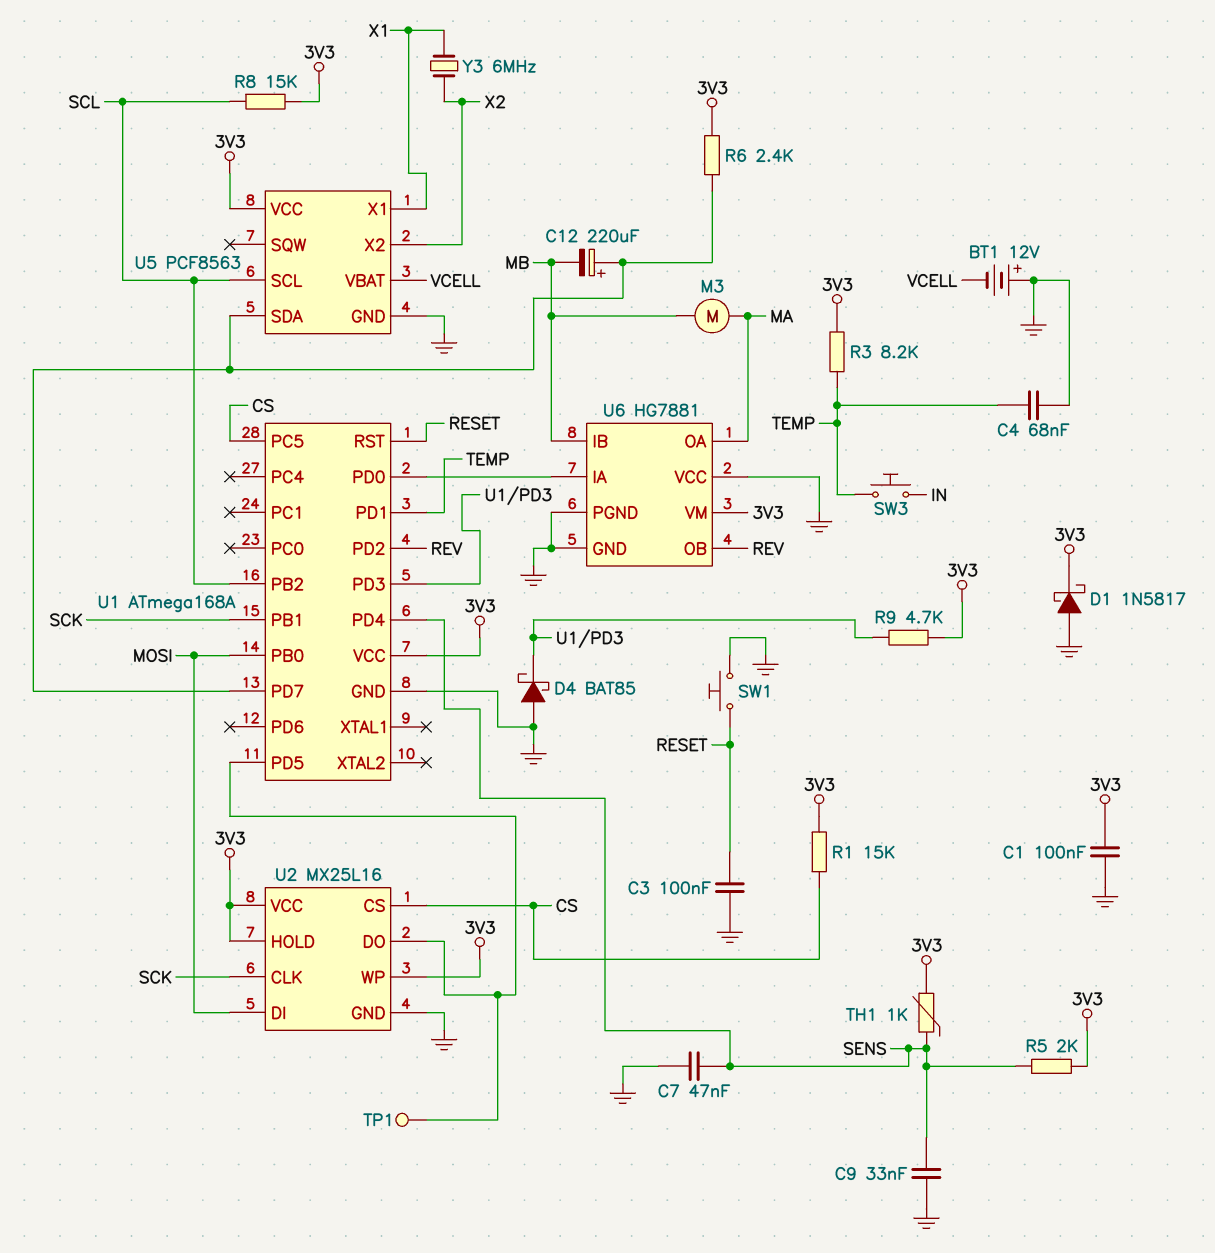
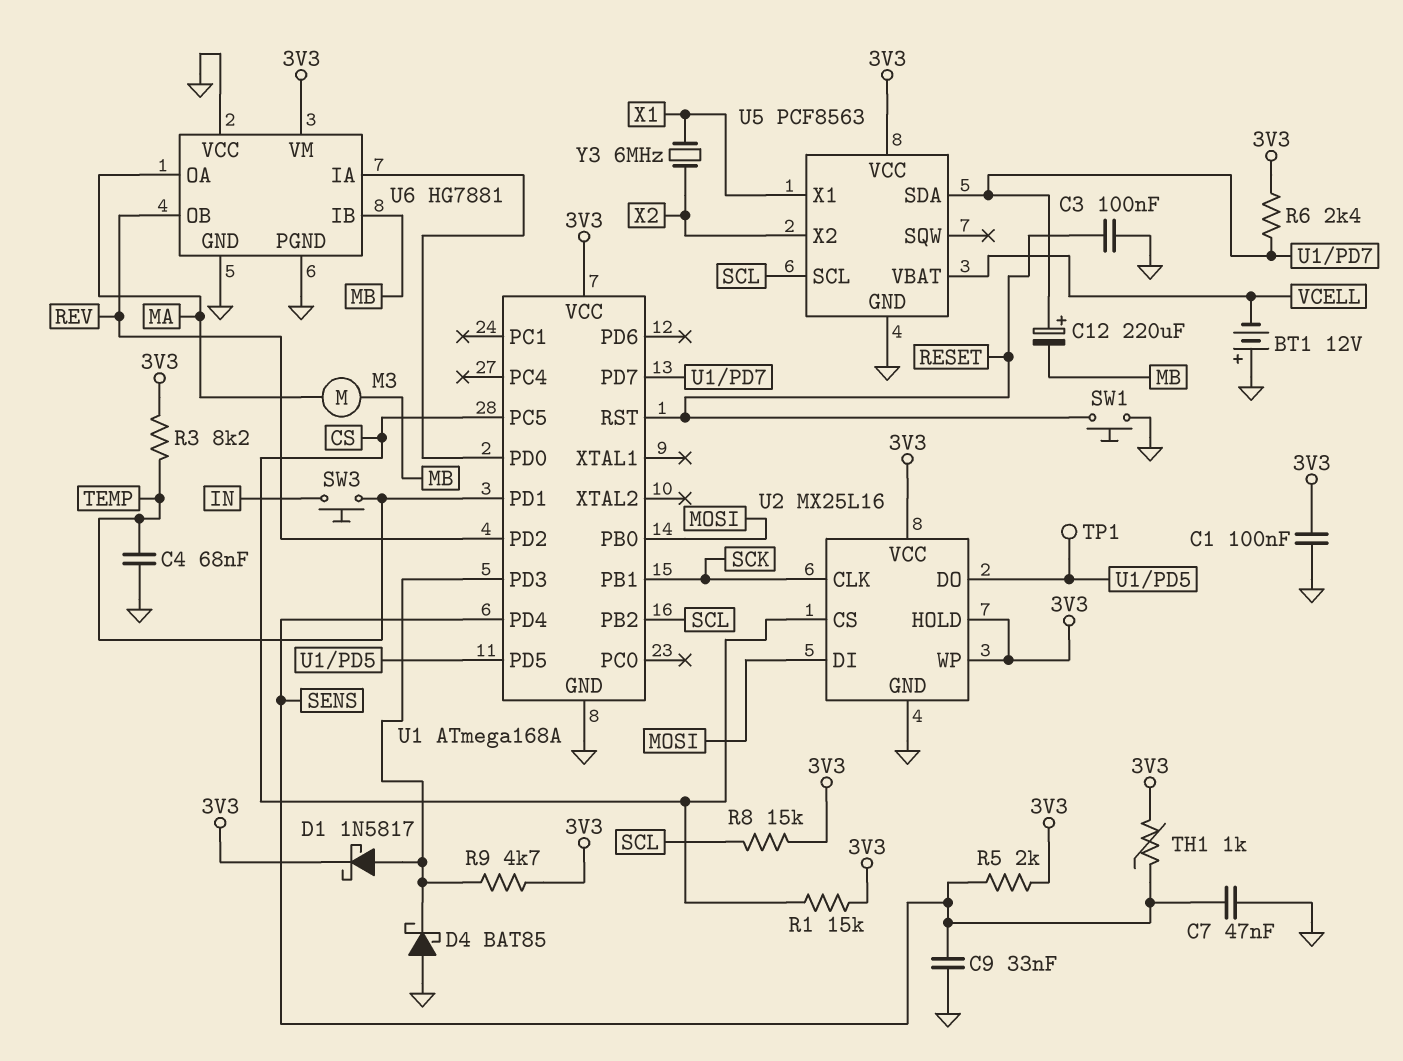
D1: schottky 1N5817 (A GND, K 3V3) -> schottky 1N5817 (A U1/PD3, K 3V3)

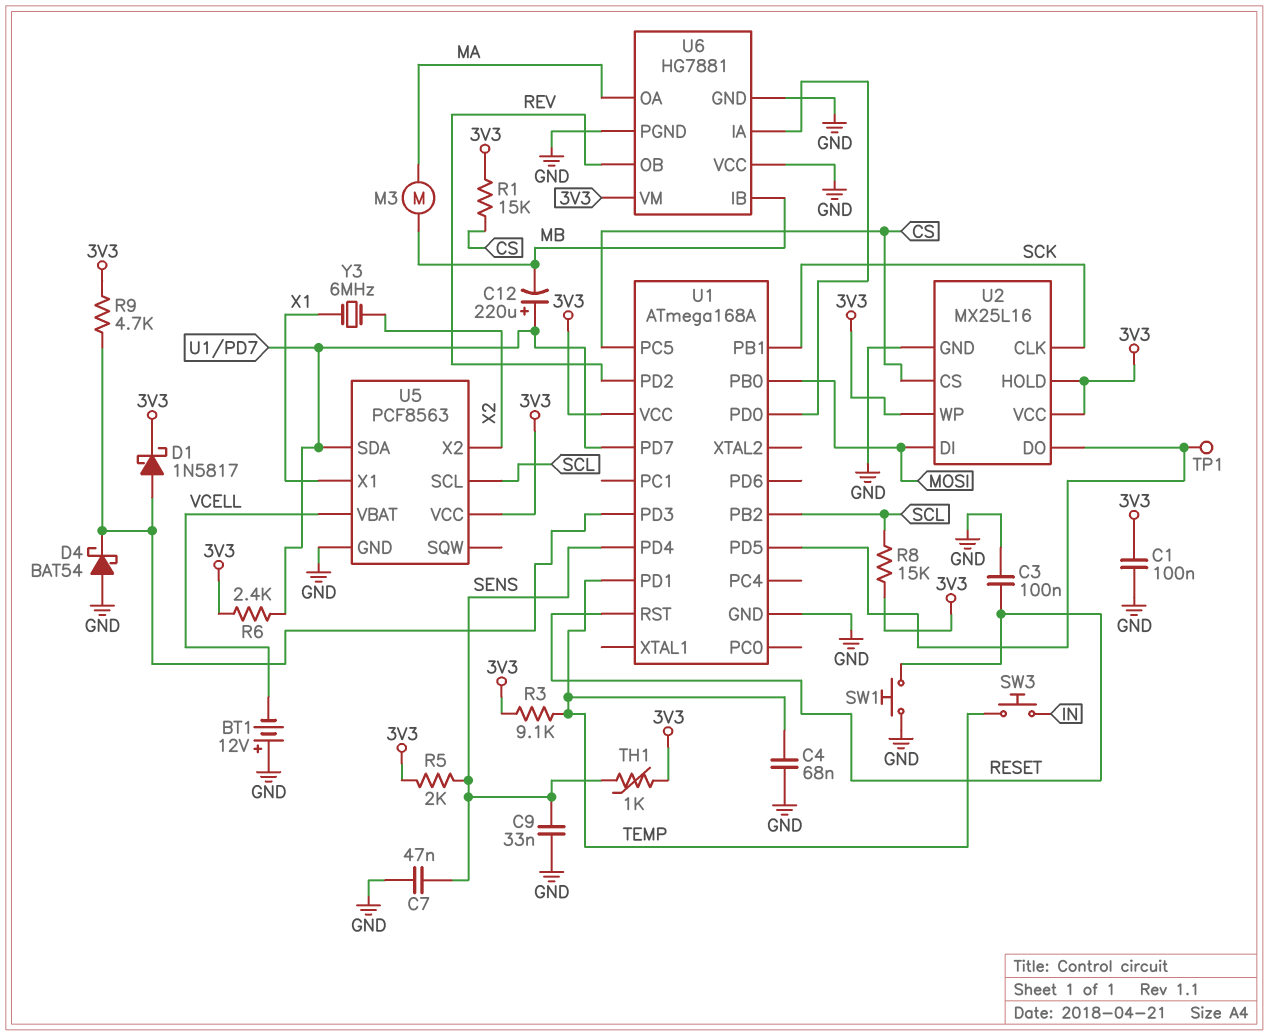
D4: schottky BAT85 (A GND, K U1/PD3) -> schottky BAT54 (A GND, K U1/PD3)
R3: 8.2k (3V3, TEMP) -> 9.1k (3V3, TEMP)

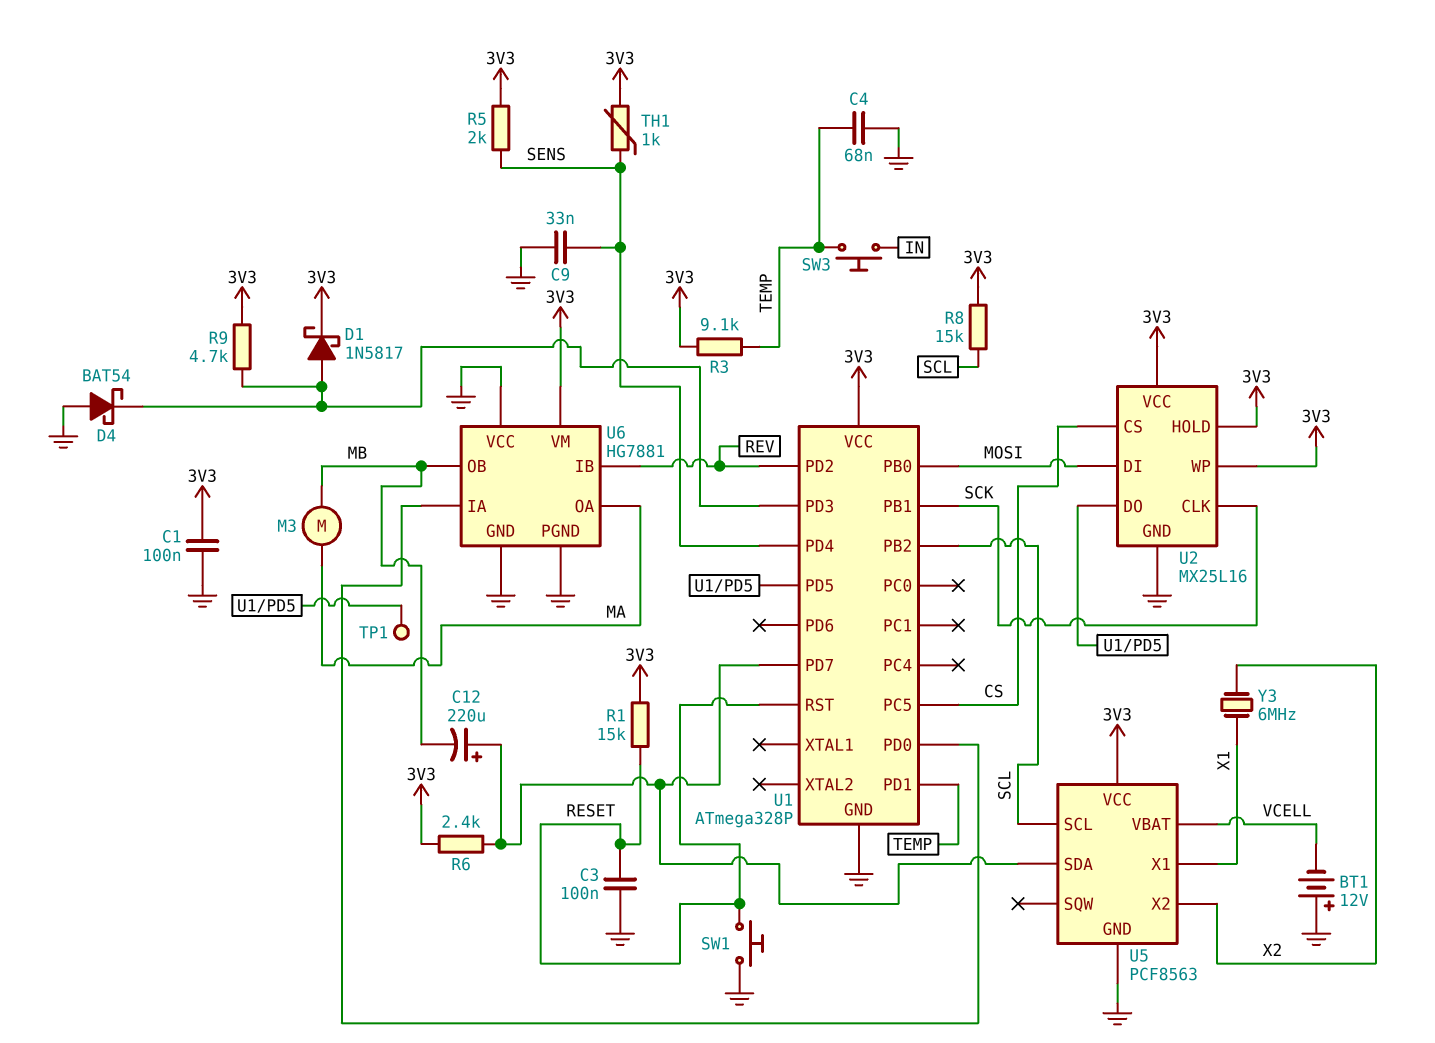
C7: 47nF (GND, SENS) -> none
R1: 15k (3V3, CS) -> 15k (3V3, RESET)
U1: ATmega168A -> ATmega328P
U6 pin IB: MB -> REV
U6 pin OB: REV -> MB

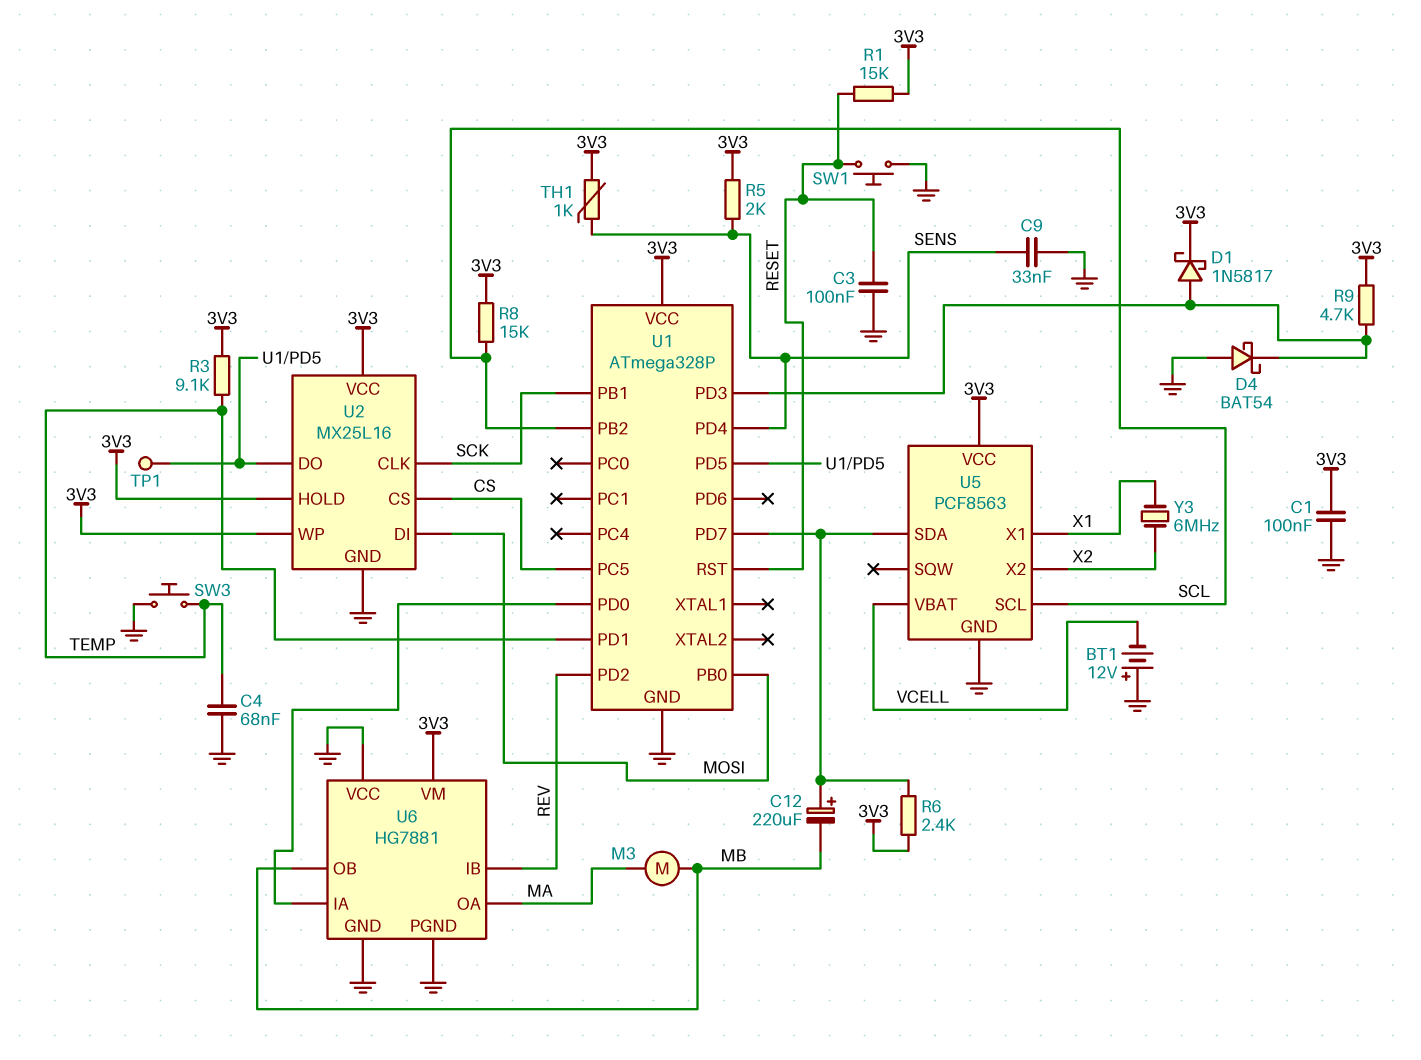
SW3: button (IN, TEMP) -> button (GND, TEMP)

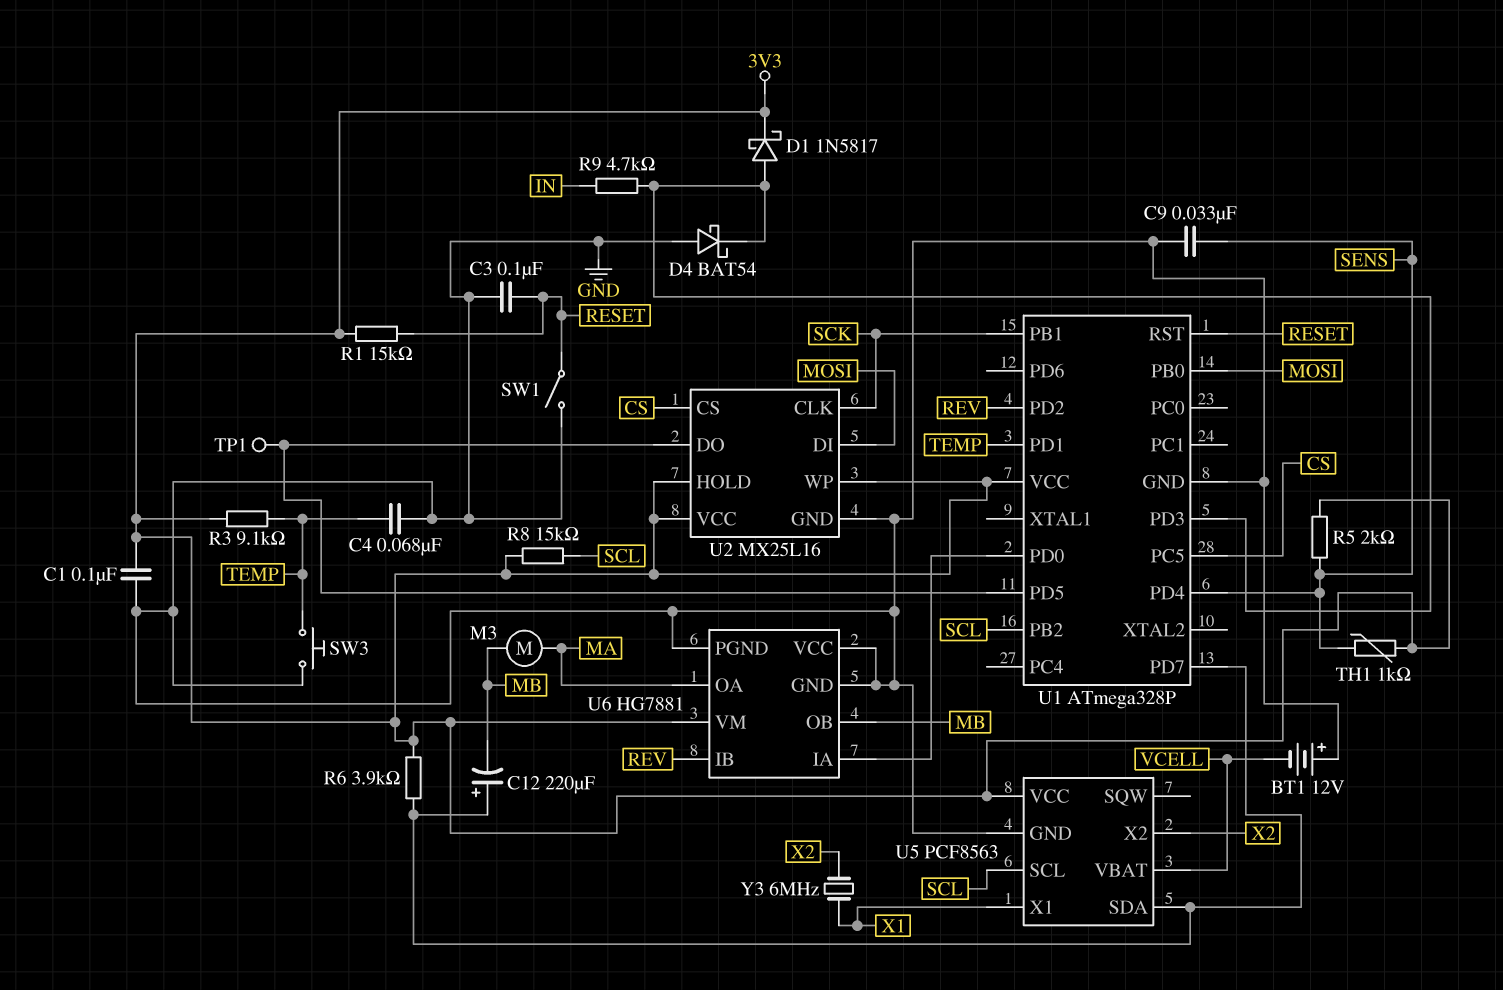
R6: 2.4k (3V3, U1/PD7) -> 3.9k (3V3, U1/PD7)
R9: 4.7k (3V3, U1/PD3) -> 4.7k (IN, U1/PD3)
SW1: button (GND, RESET) -> switch (GND, RESET)

